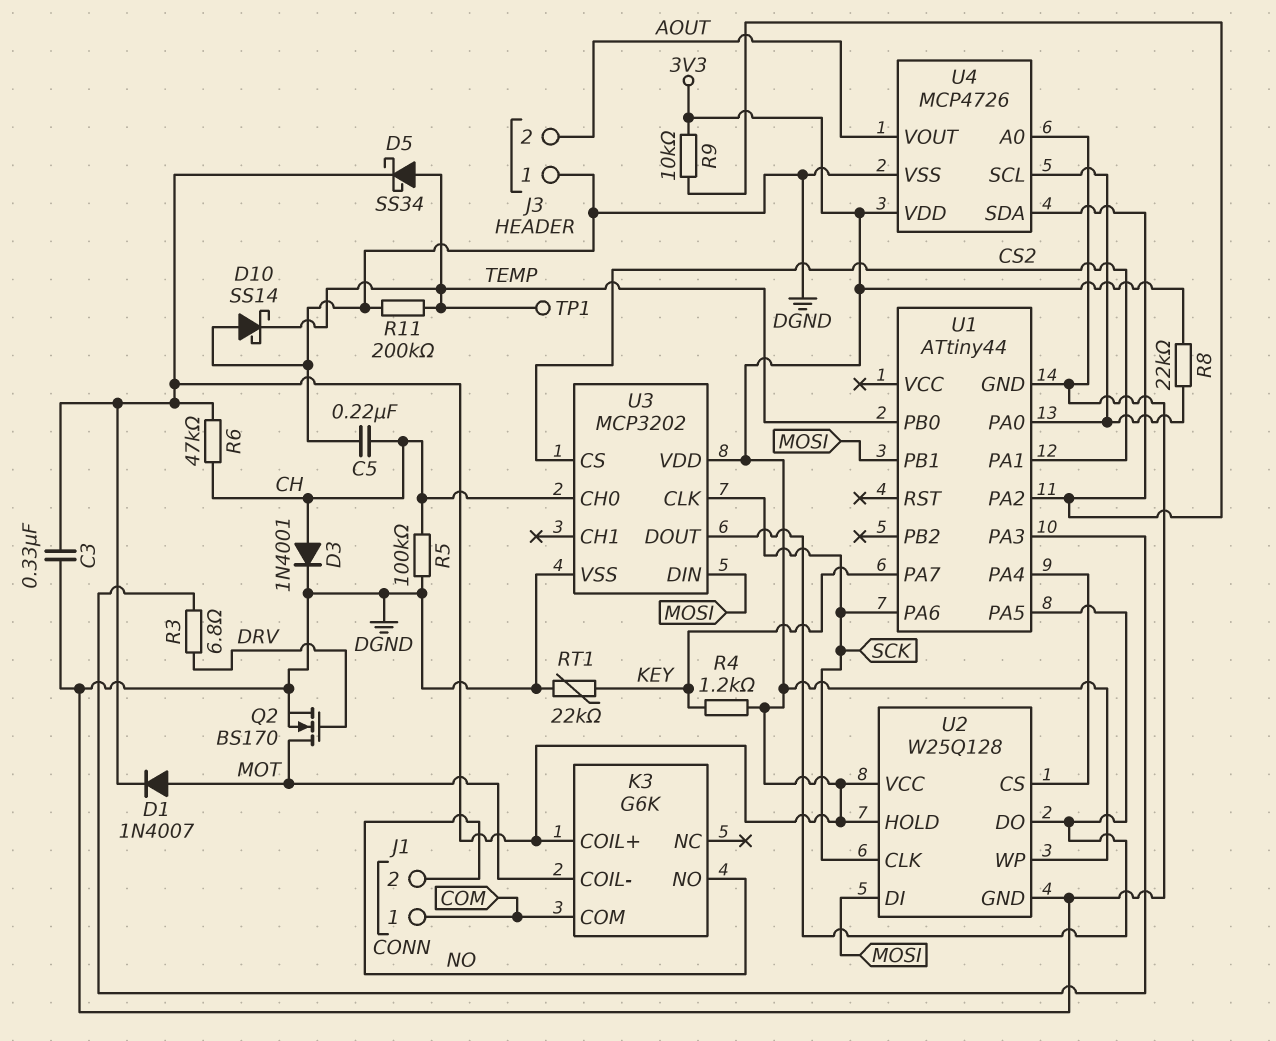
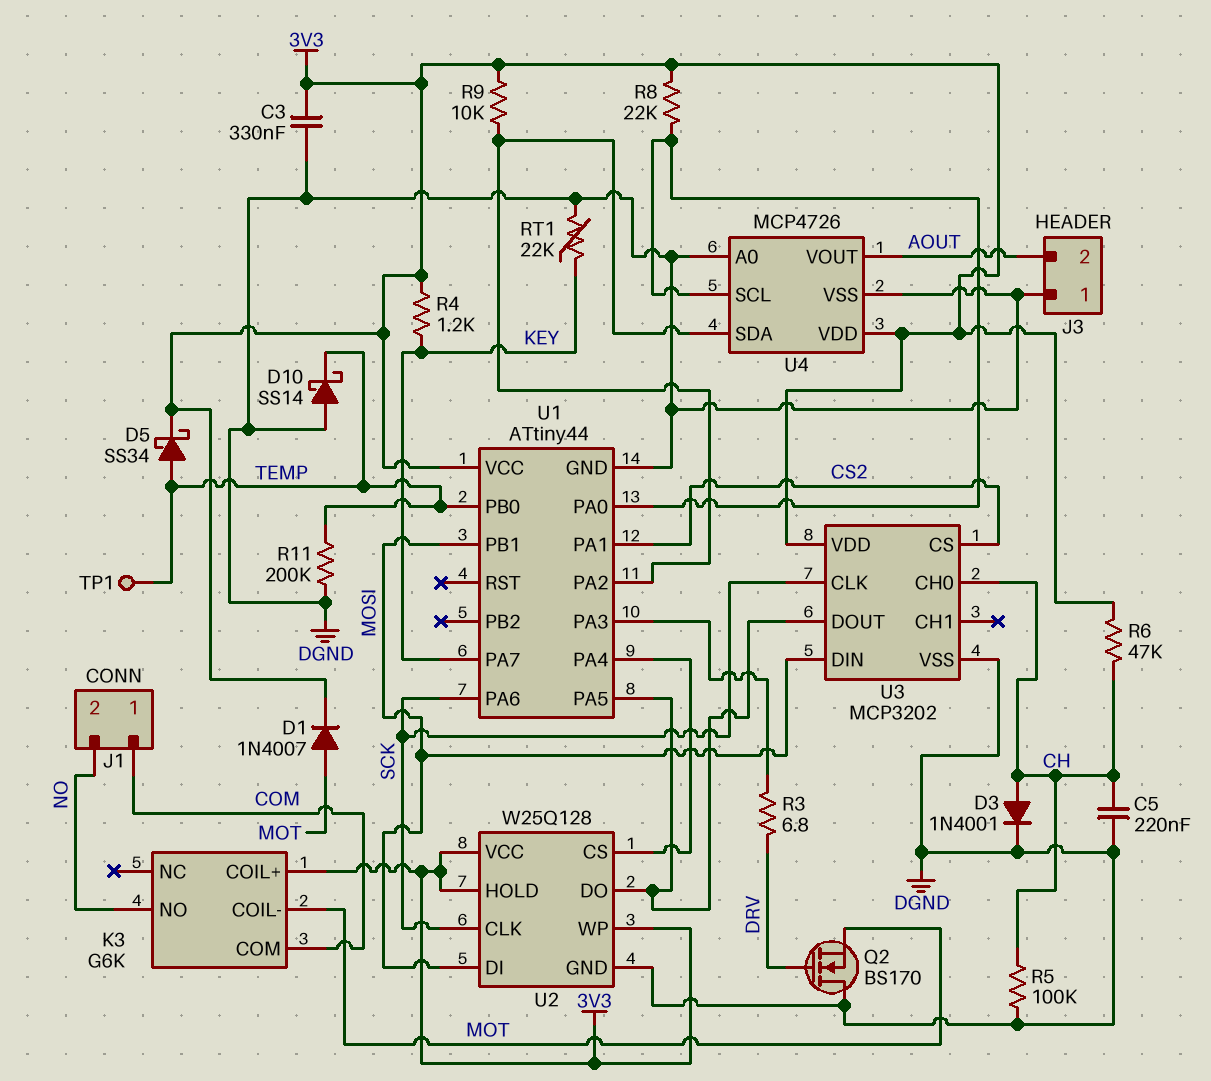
Q2: NMOS BS170 (G DRV, D MOT, S DGND) -> NMOS BS170 (G DRV, D DGND, S MOT)
U1 pin VCC: none -> 3V3

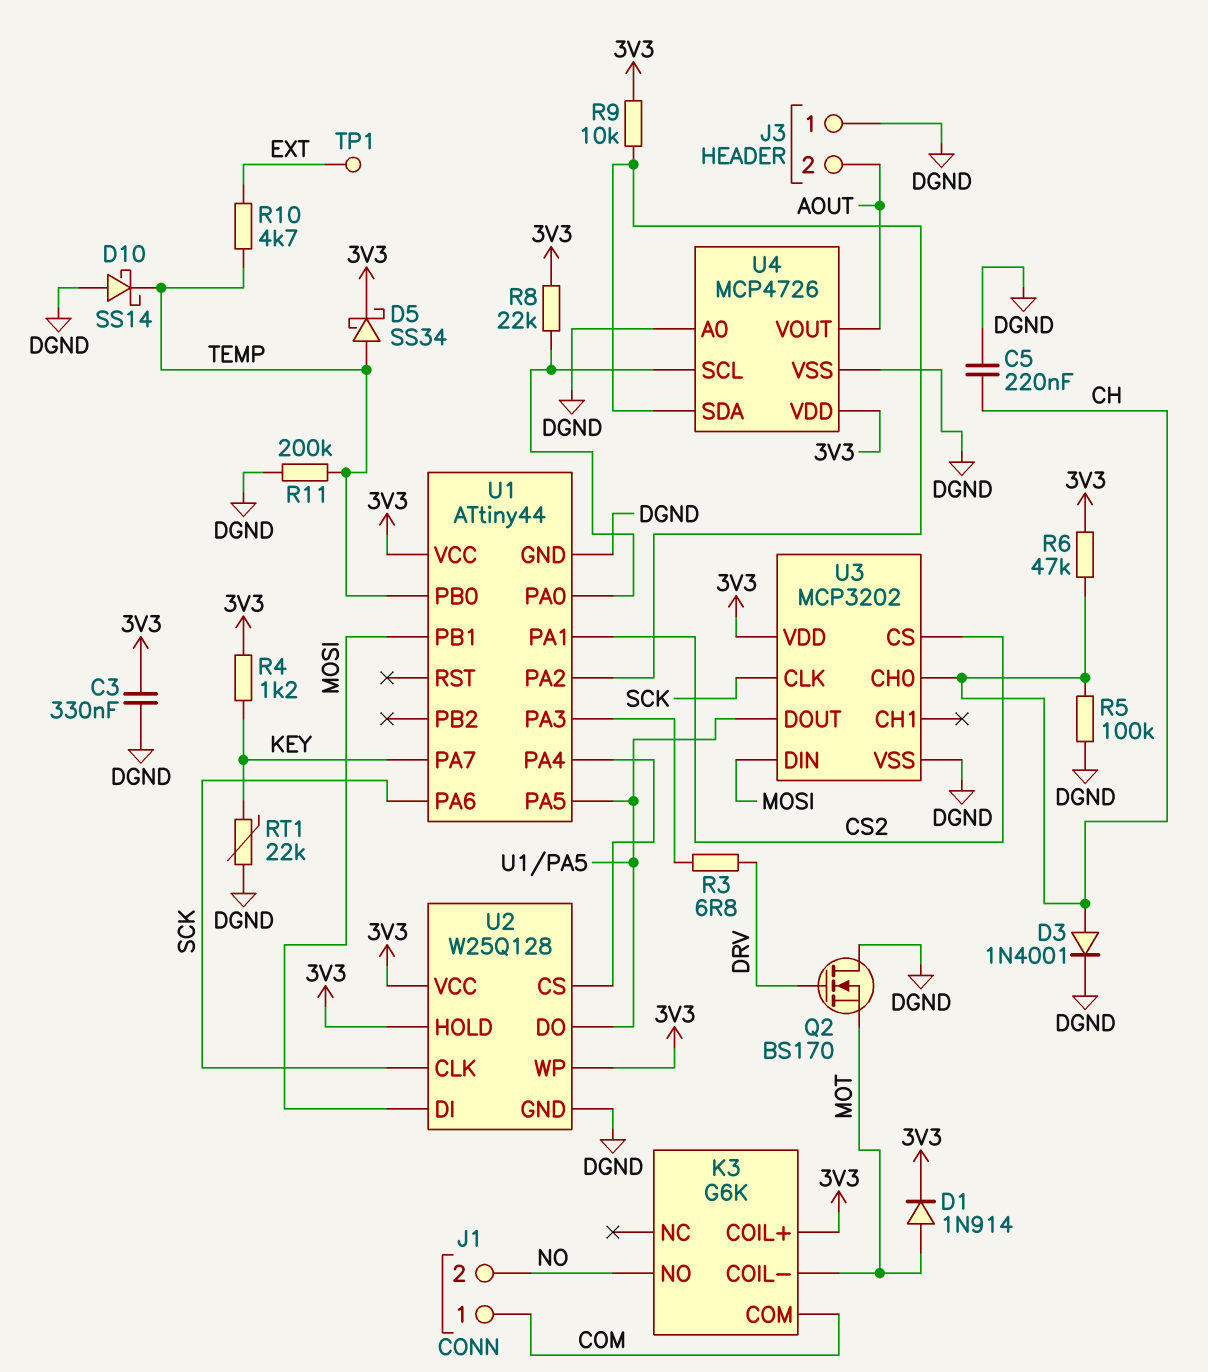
D1: diode 1N4007 (A MOT, K 3V3) -> diode 1N914 (A MOT, K 3V3)
R10: none -> 4.7k (EXT, TEMP)
TP1: test point (TEMP) -> test point (EXT)

